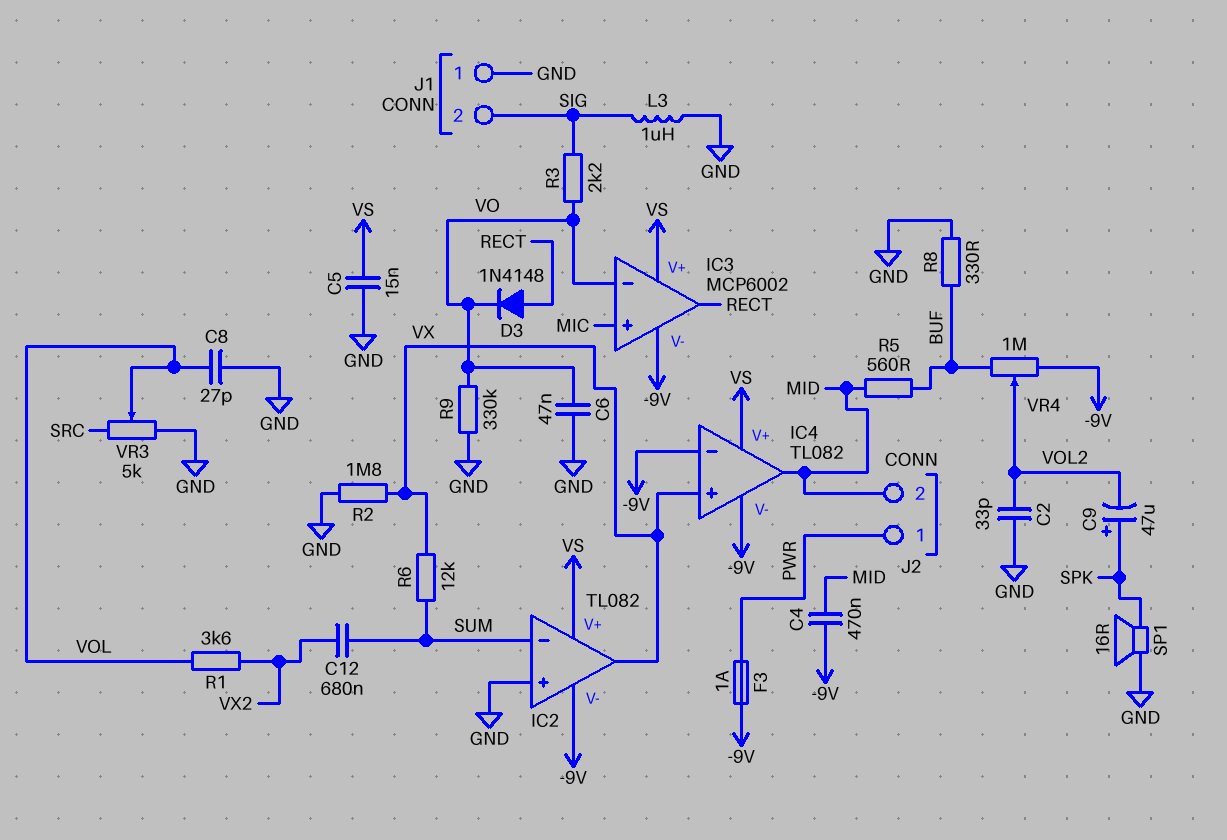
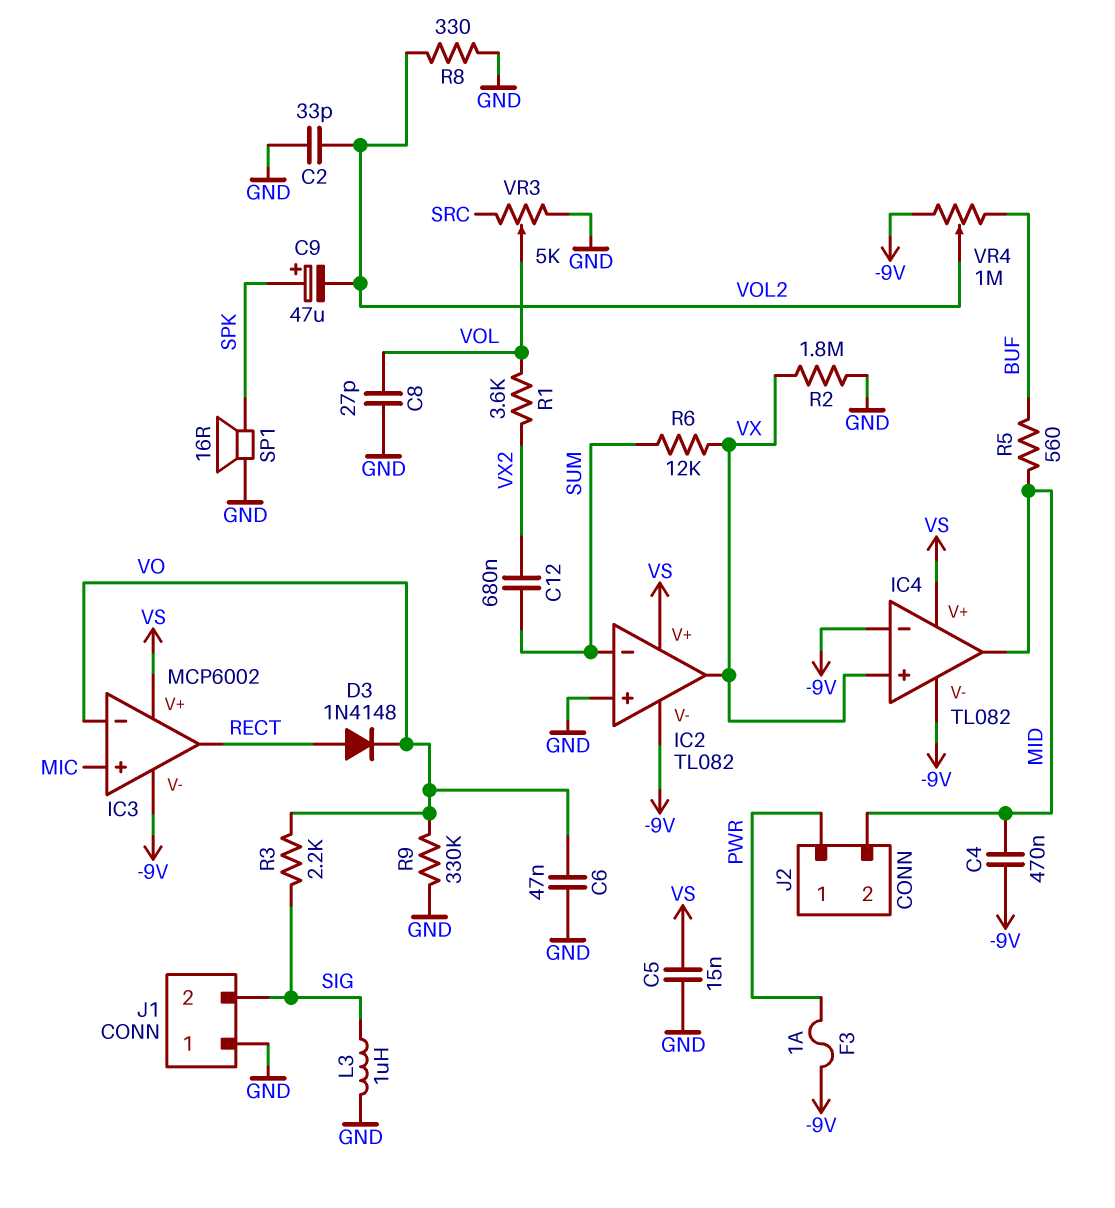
R8: 330 (BUF, GND) -> 330 (GND, VOL2)

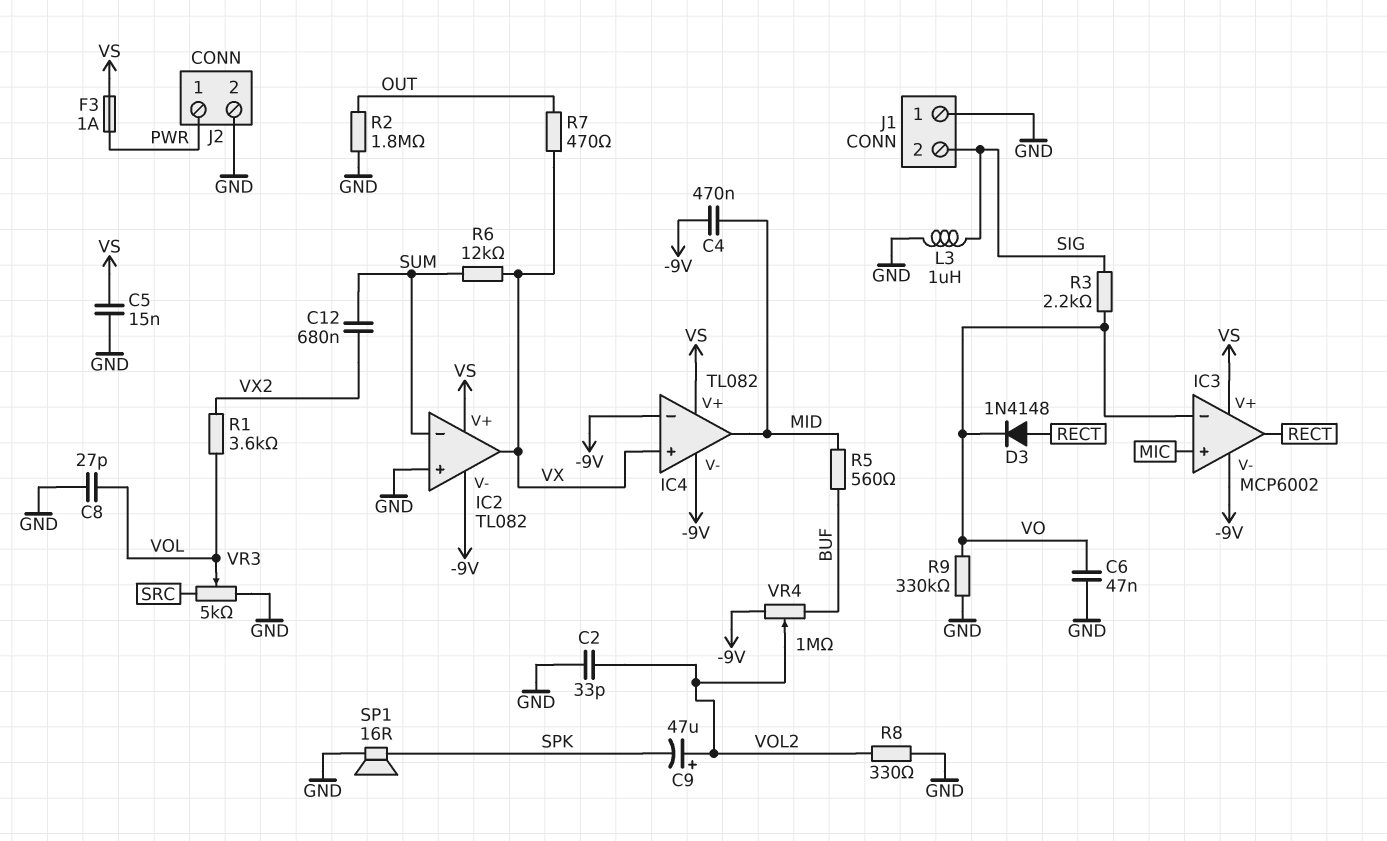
C9: 47uF (plus SPK, minus VOL2) -> 47uF (plus VOL2, minus SPK)
F3: 1A (-9V, PWR) -> 1A (PWR, VS)
J2 pin 2: MID -> GND
R2: 1.8M (GND, VX) -> 1.8M (GND, OUT)
R7: none -> 470 (OUT, VX)

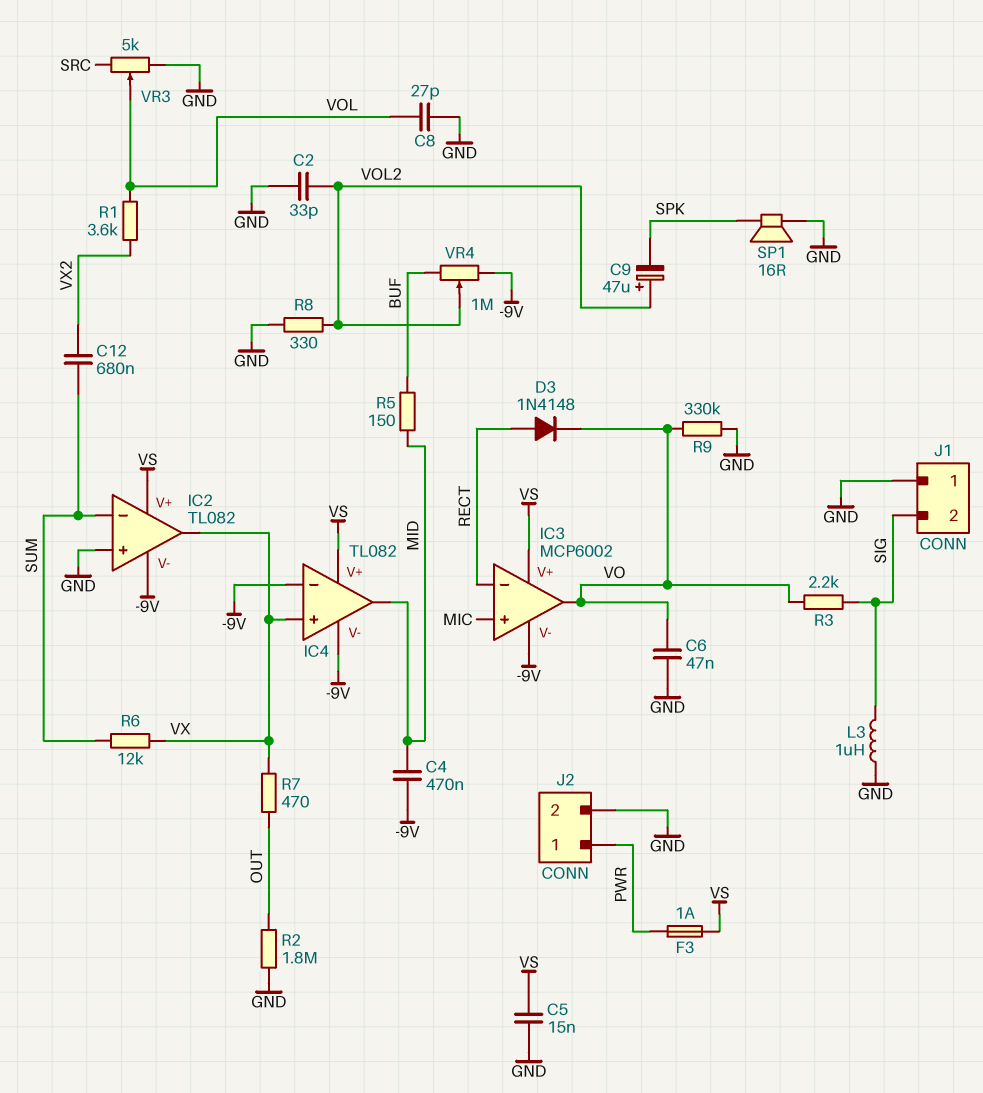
IC3 pin in-: VO -> RECT
IC3 pin out: RECT -> VO
R5: 560 (BUF, MID) -> 150 (BUF, MID)

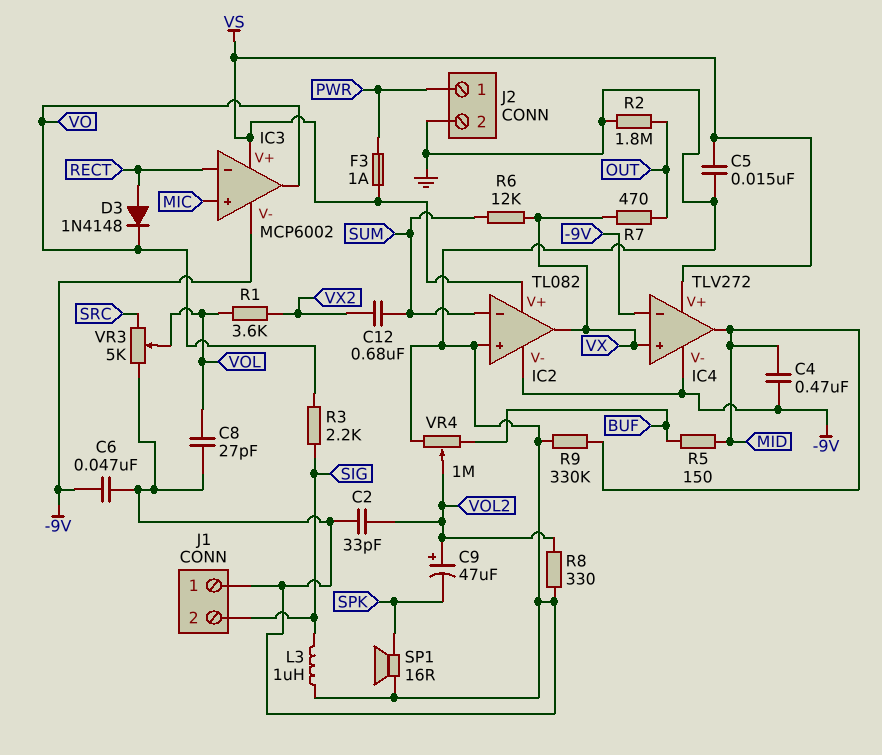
C6: 47nF (GND, VO) -> 47nF (-9V, GND)
IC4: TL082 -> TLV272
R9: 330k (GND, VO) -> 330k (GND, MID)
VR4: 1M (-9V, BUF, wiper VOL2) -> 1M (BUF, GND, wiper VOL2)

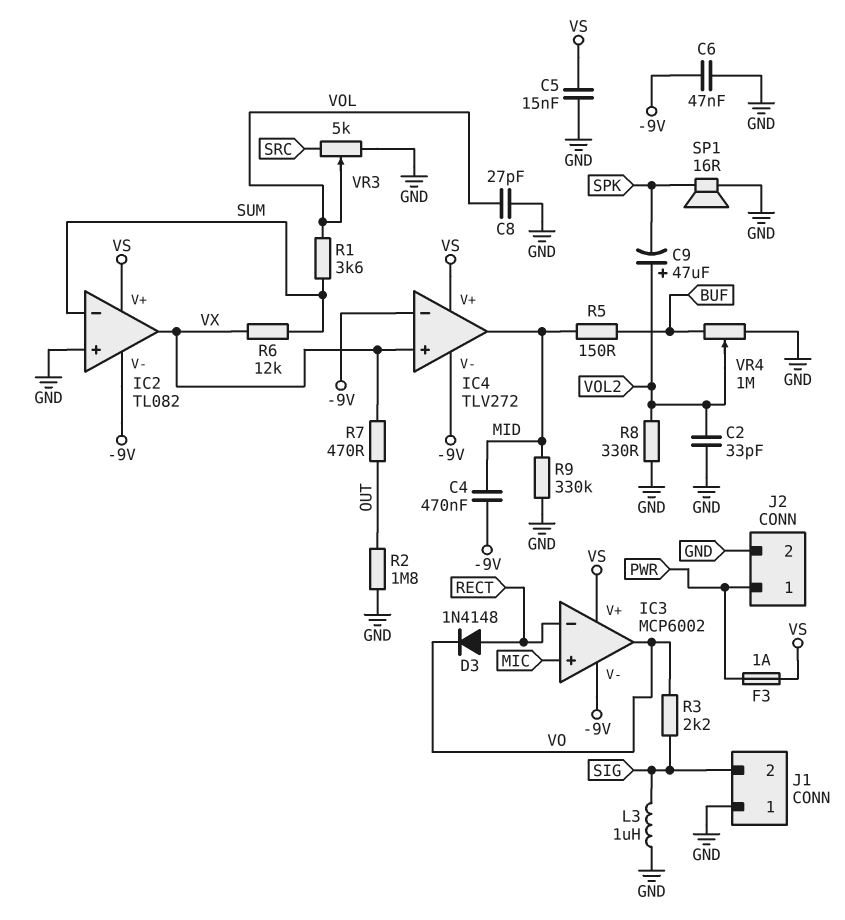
C12: 680nF (SUM, VX2) -> none
R1: 3.6k (VOL, VX2) -> 3.6k (SUM, VOL)

